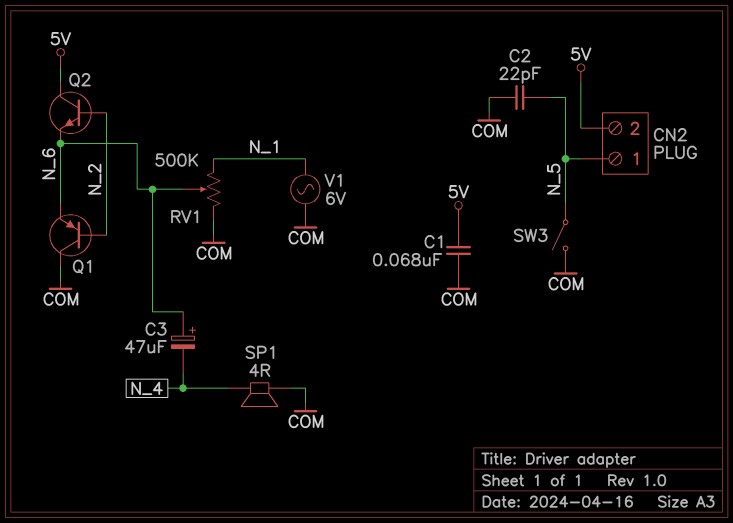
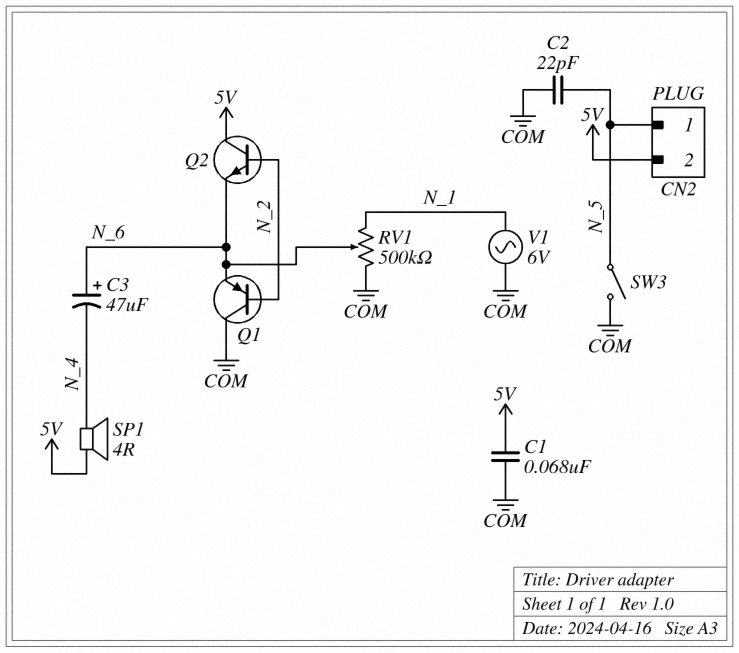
SP1: speaker 4R (COM, N_4) -> speaker 4R (5V, N_4)

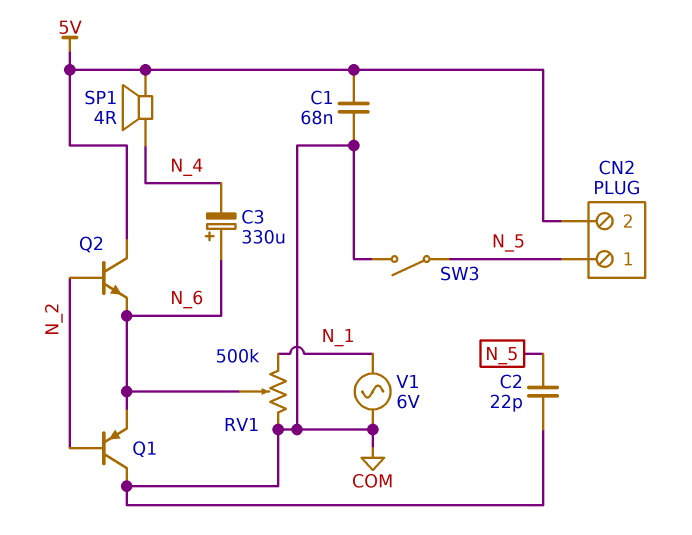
C3: 47uF (plus N_6, minus N_4) -> 330uF (plus N_6, minus N_4)

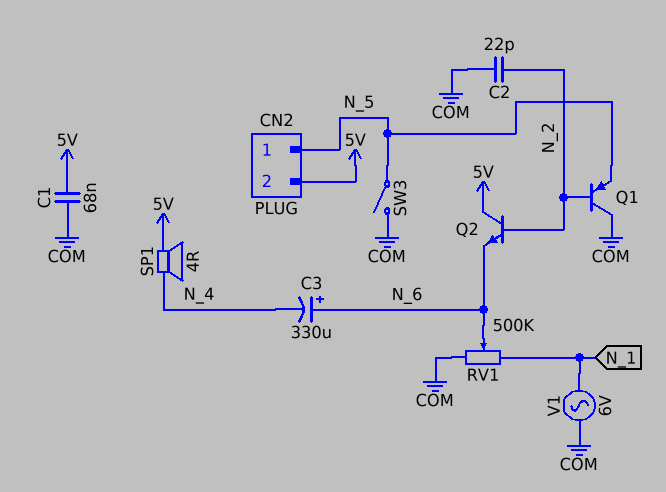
C2: 22pF (COM, N_5) -> 22pF (COM, N_2)
Q1: PNP (B N_2, C COM, E N_6) -> PNP (B N_2, C COM, E N_5)

